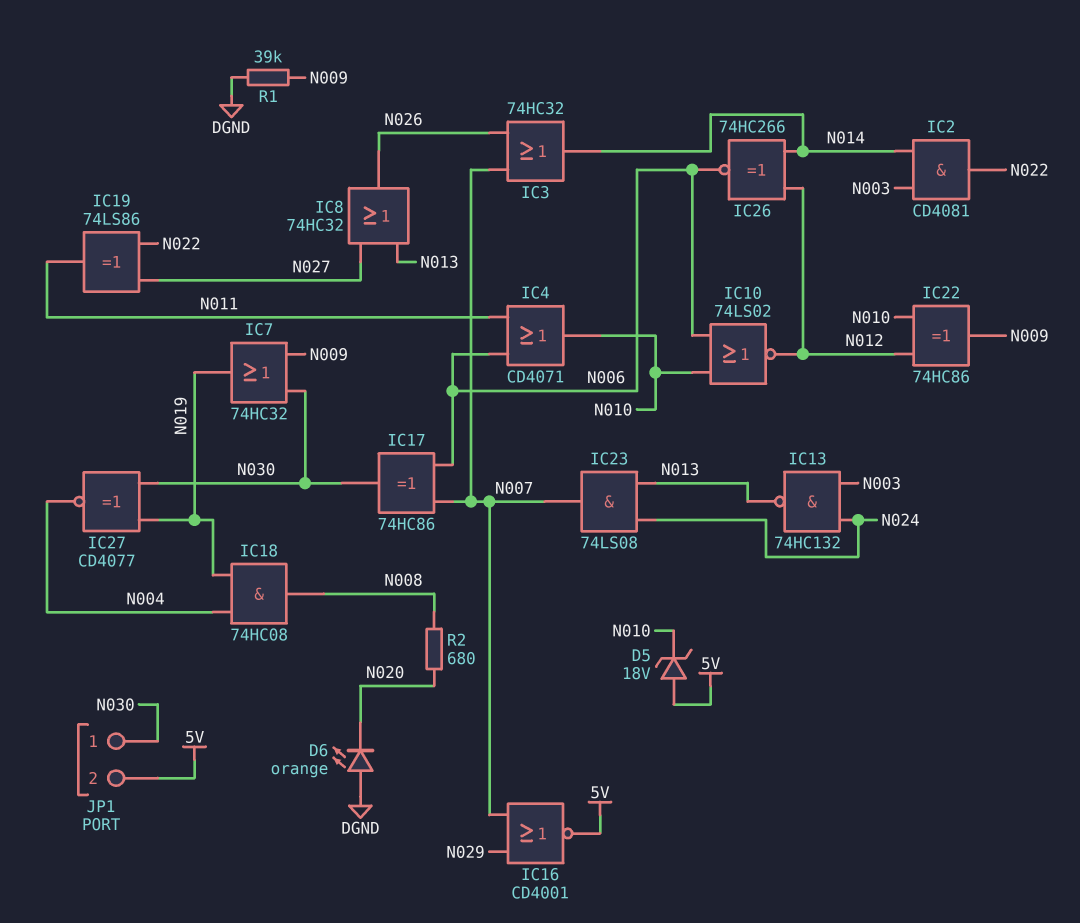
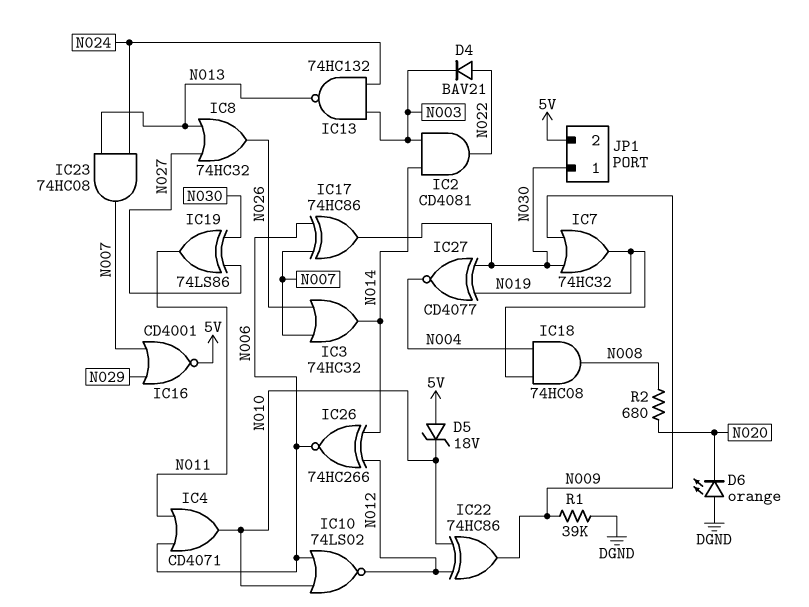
D4: none -> diode BAV21 (A N022, K N003)
IC19: XOR 74LS86 (in N022, in N027, out N011) -> XOR 74LS86 (in N027, in N030, out N011)
IC23: AND 74LS08 (in N013, in N024, out N007) -> AND 74HC08 (in N013, in N024, out N007)

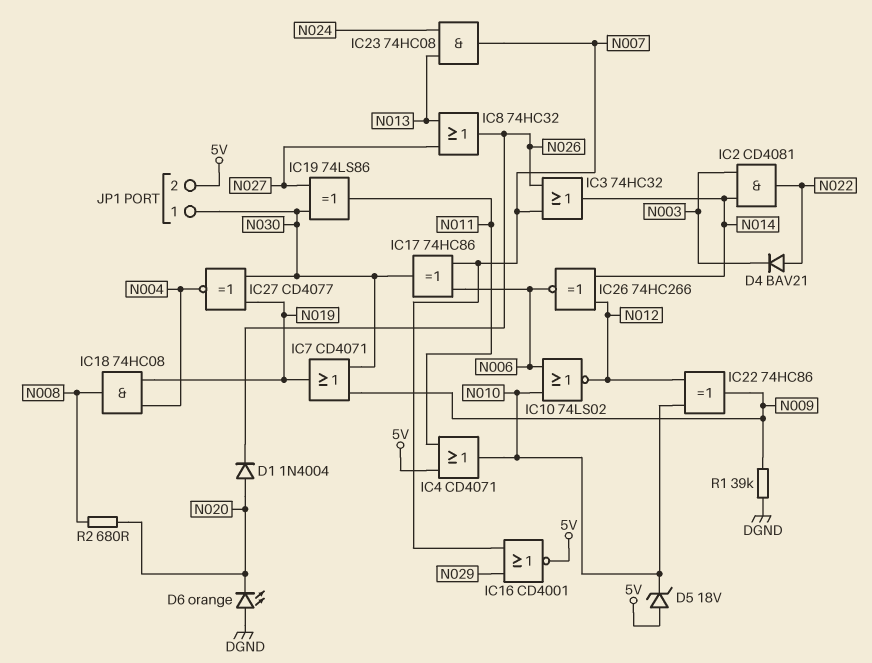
D1: none -> diode 1N4004 (A N020, K N026)
IC4: OR CD4071 (in N006, in N011, out N010) -> OR CD4071 (in 5V, in N011, out N010)
IC7: OR 74HC32 (in N009, in N030, out N019) -> OR CD4071 (in N009, in N030, out N019)
IC13: NAND 74HC132 (in N003, in N024, out N013) -> none

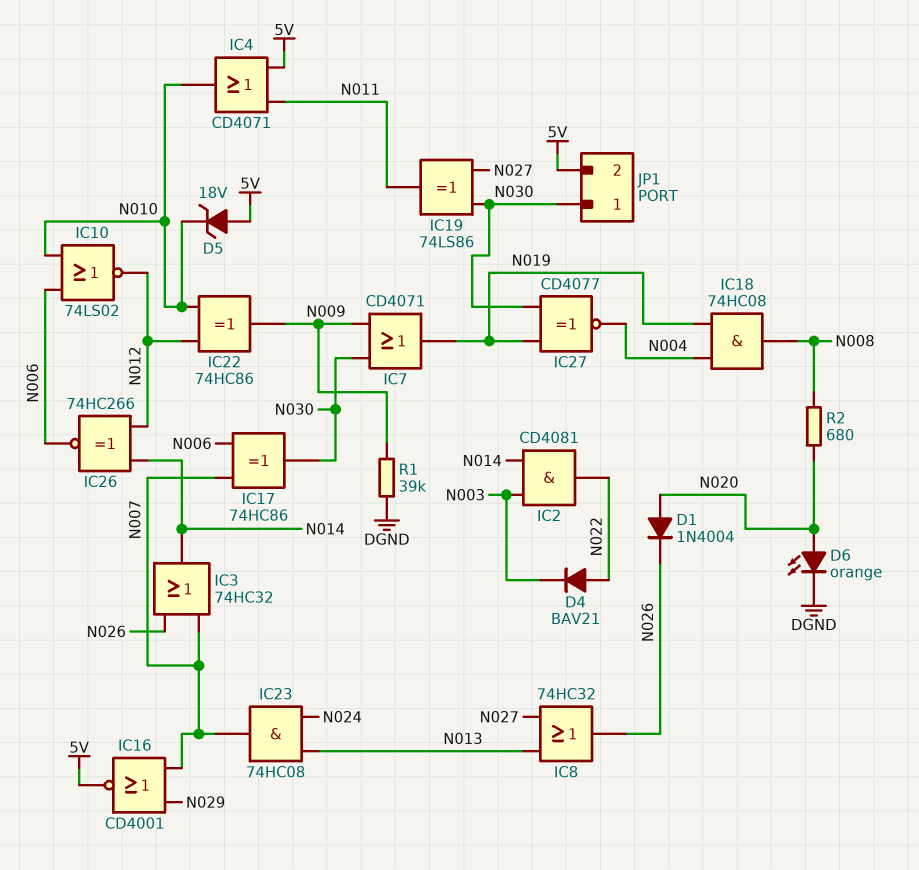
D6: LED orange (A DGND, K N020) -> LED orange (A N020, K DGND)

